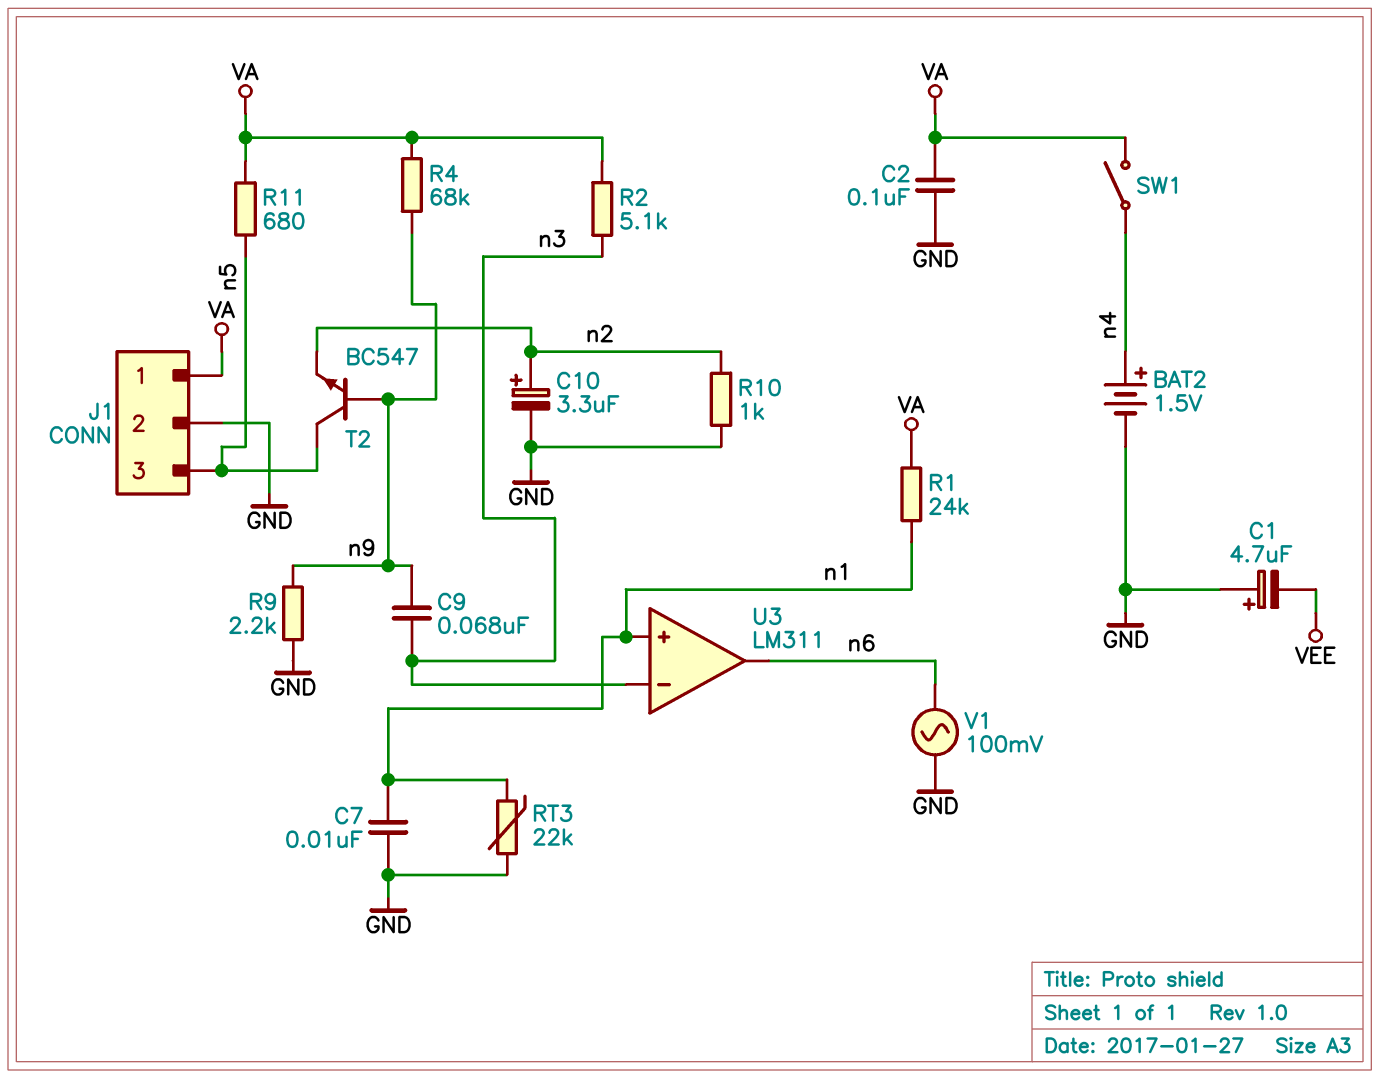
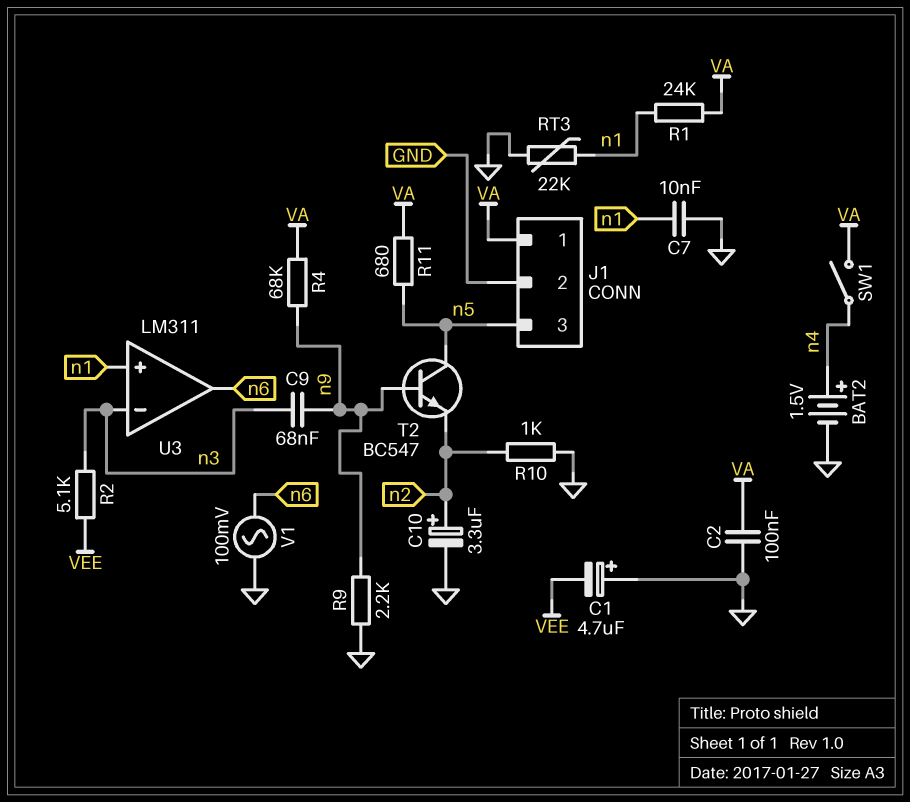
R2: 5.1k (VA, n3) -> 5.1k (VEE, n3)

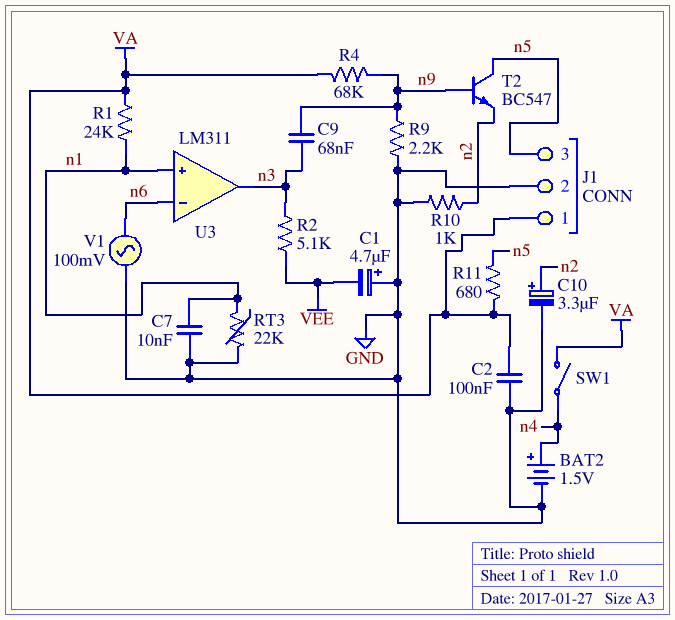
U3 pin in-: n3 -> n6
U3 pin out: n6 -> n3

